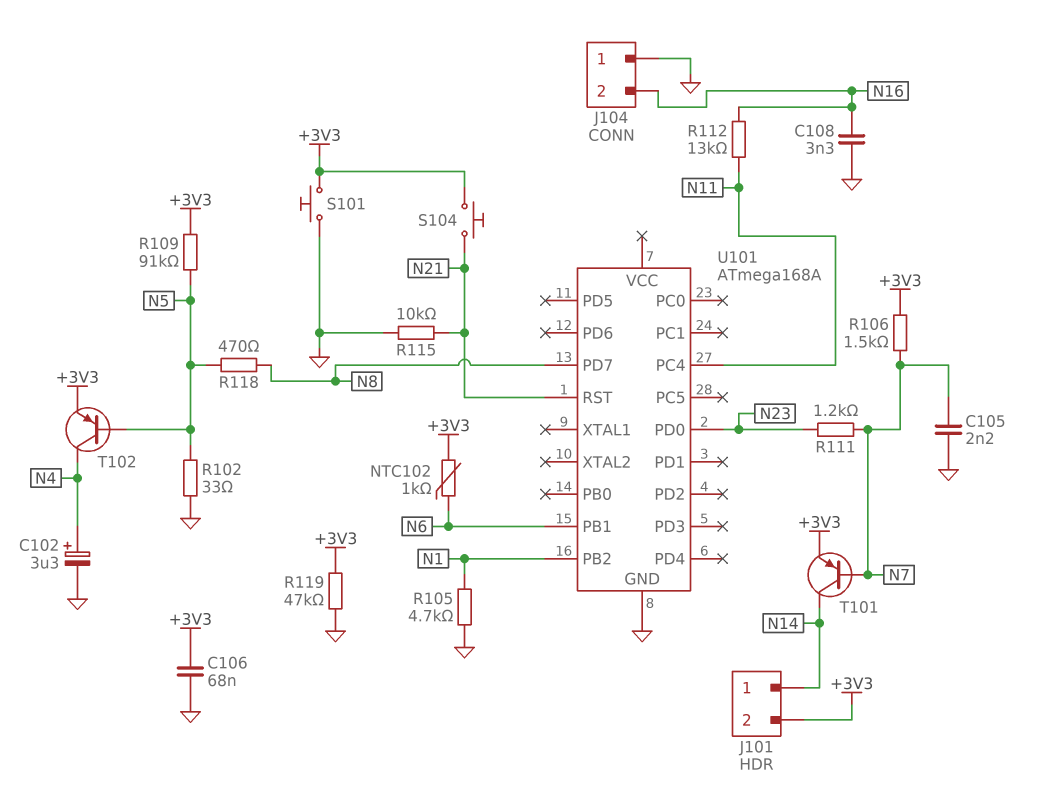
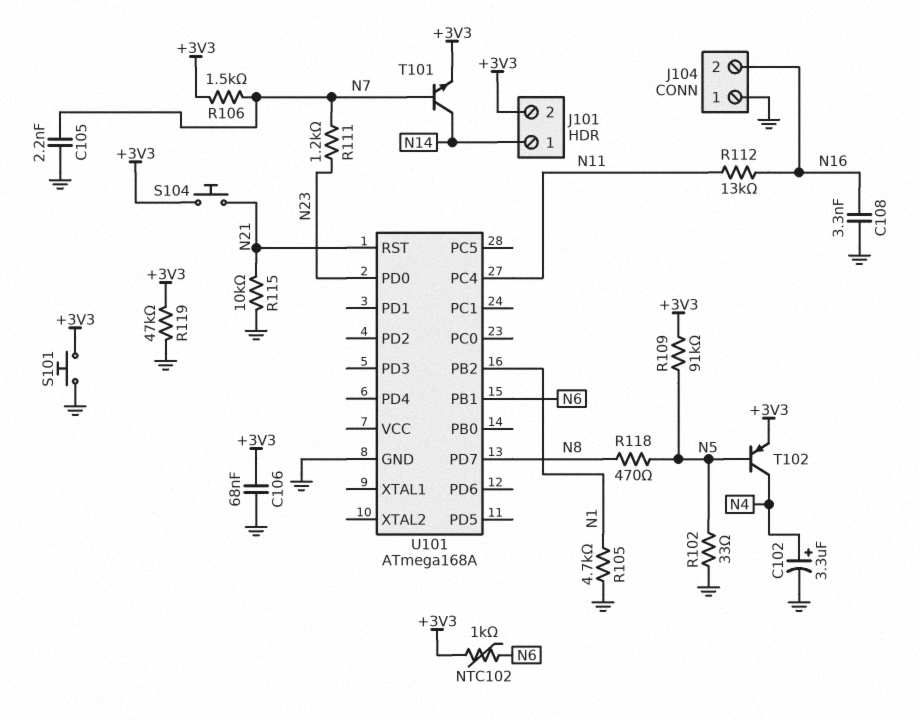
T101: PNP (B N7, C N14, E +3V3) -> NPN (B N7, C N14, E +3V3)

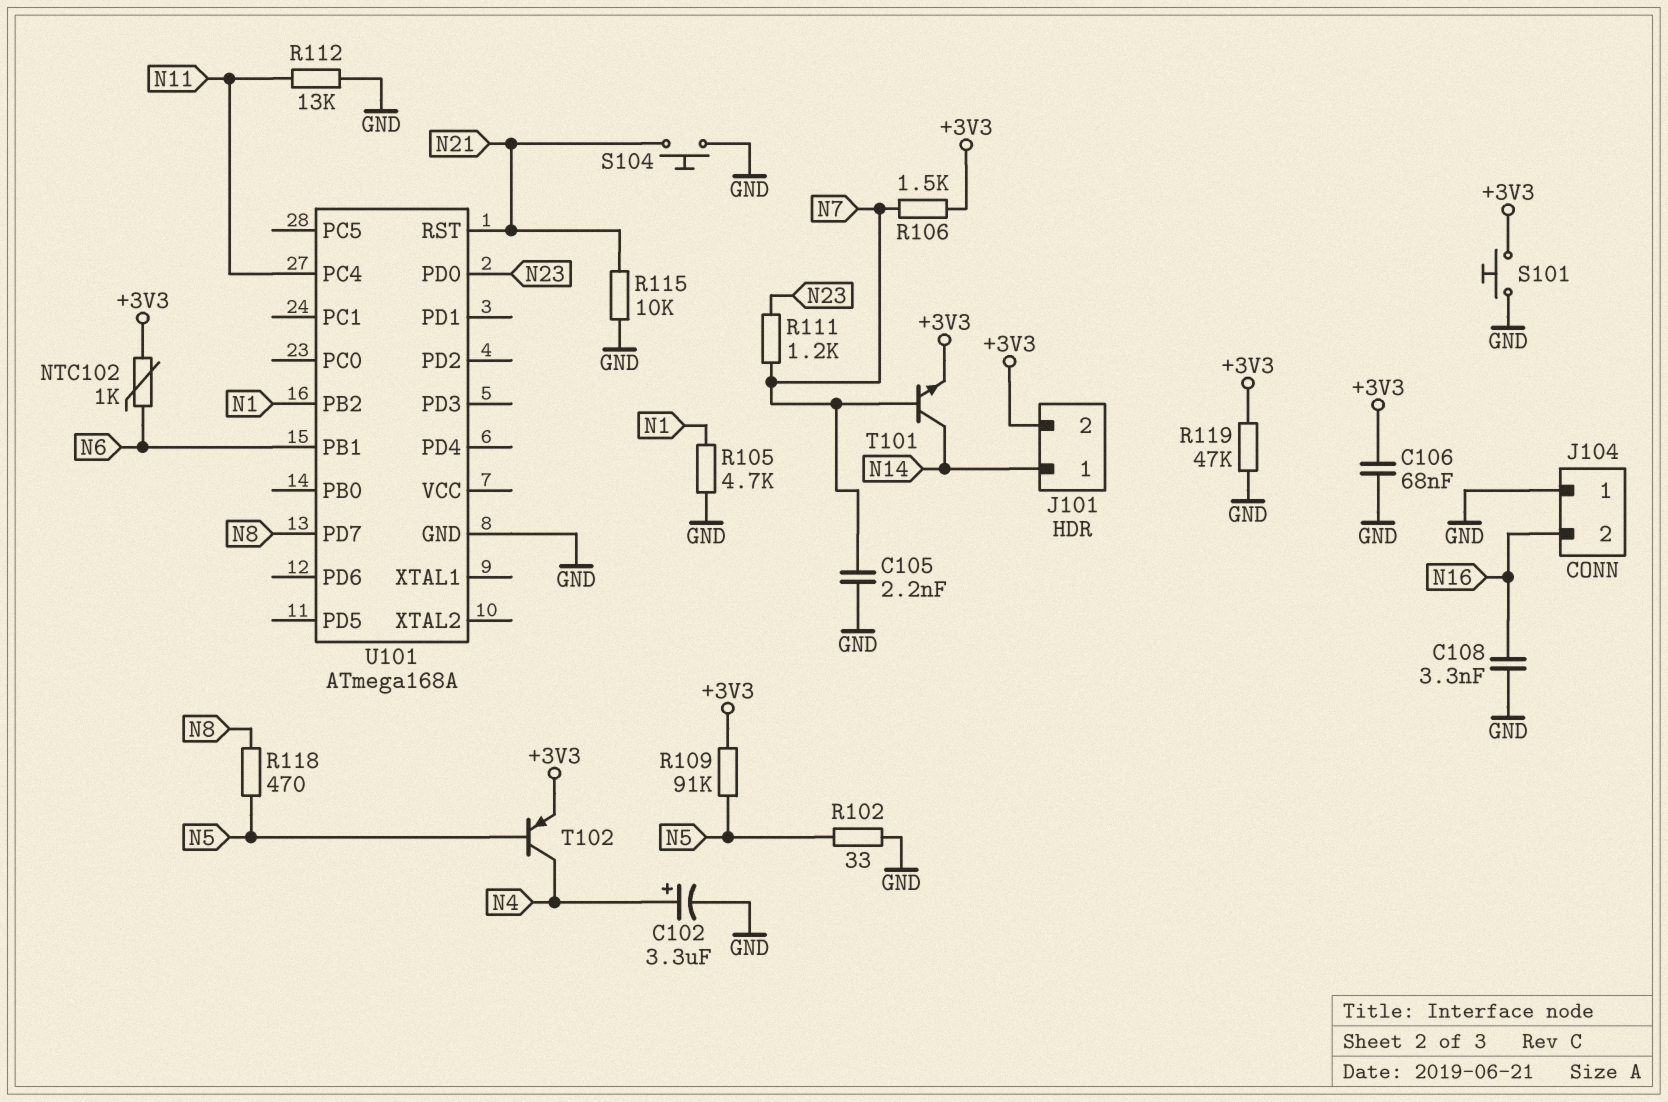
R112: 13k (N11, N16) -> 13k (GND, N11)
S104: button (+3V3, N21) -> button (GND, N21)

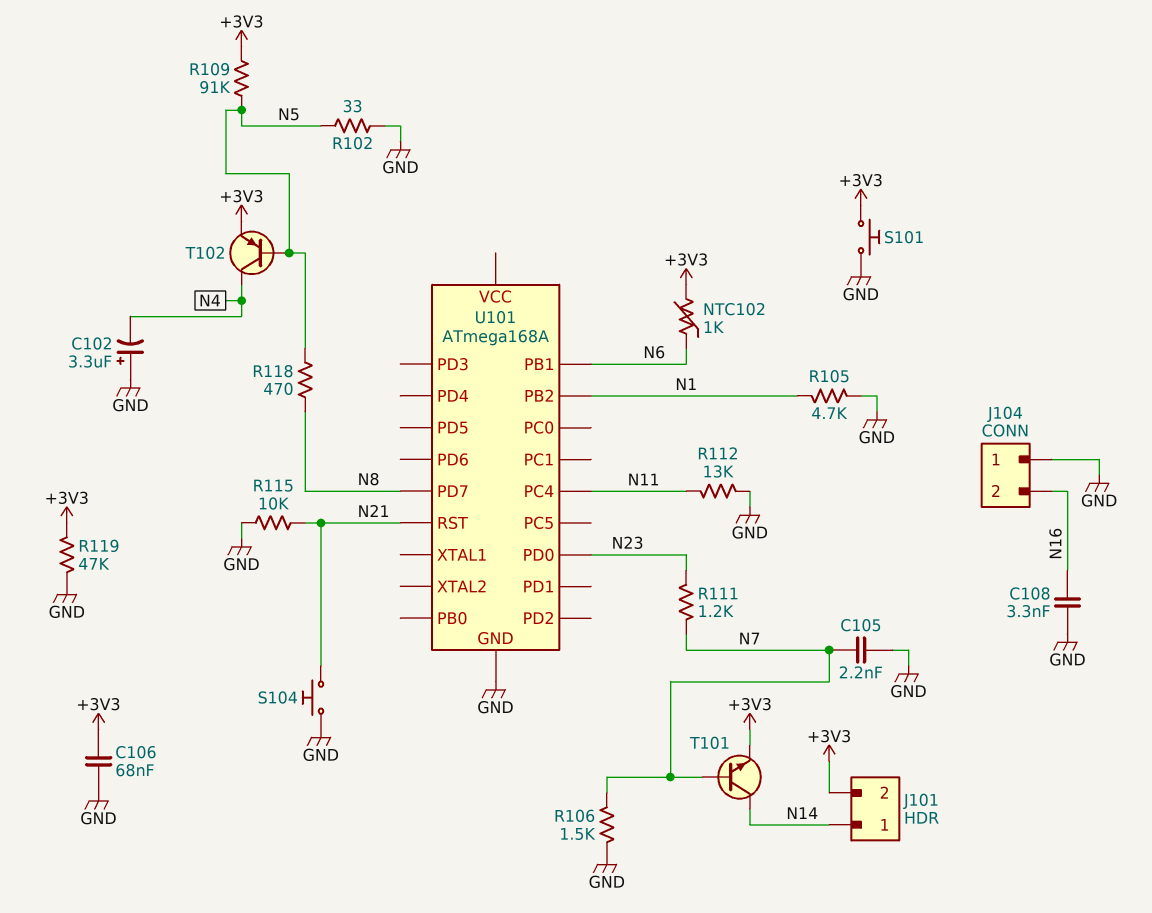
C102: 3.3uF (plus N4, minus GND) -> 3.3uF (plus GND, minus N4)
R106: 1.5k (+3V3, N7) -> 1.5k (GND, N7)

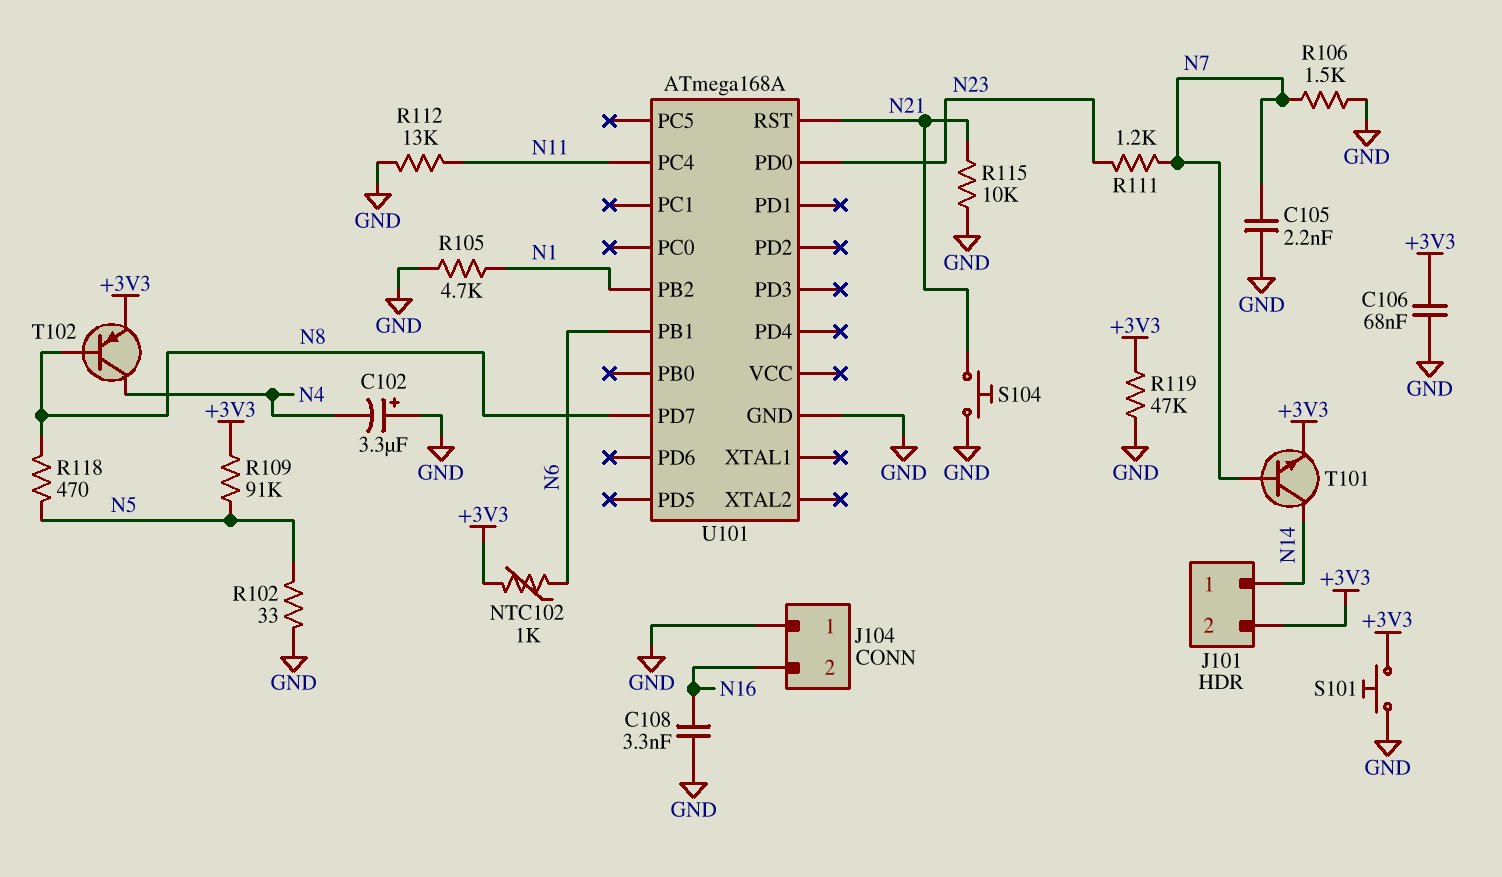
T102: PNP (B N5, C N4, E +3V3) -> PNP (B N8, C N4, E +3V3)

